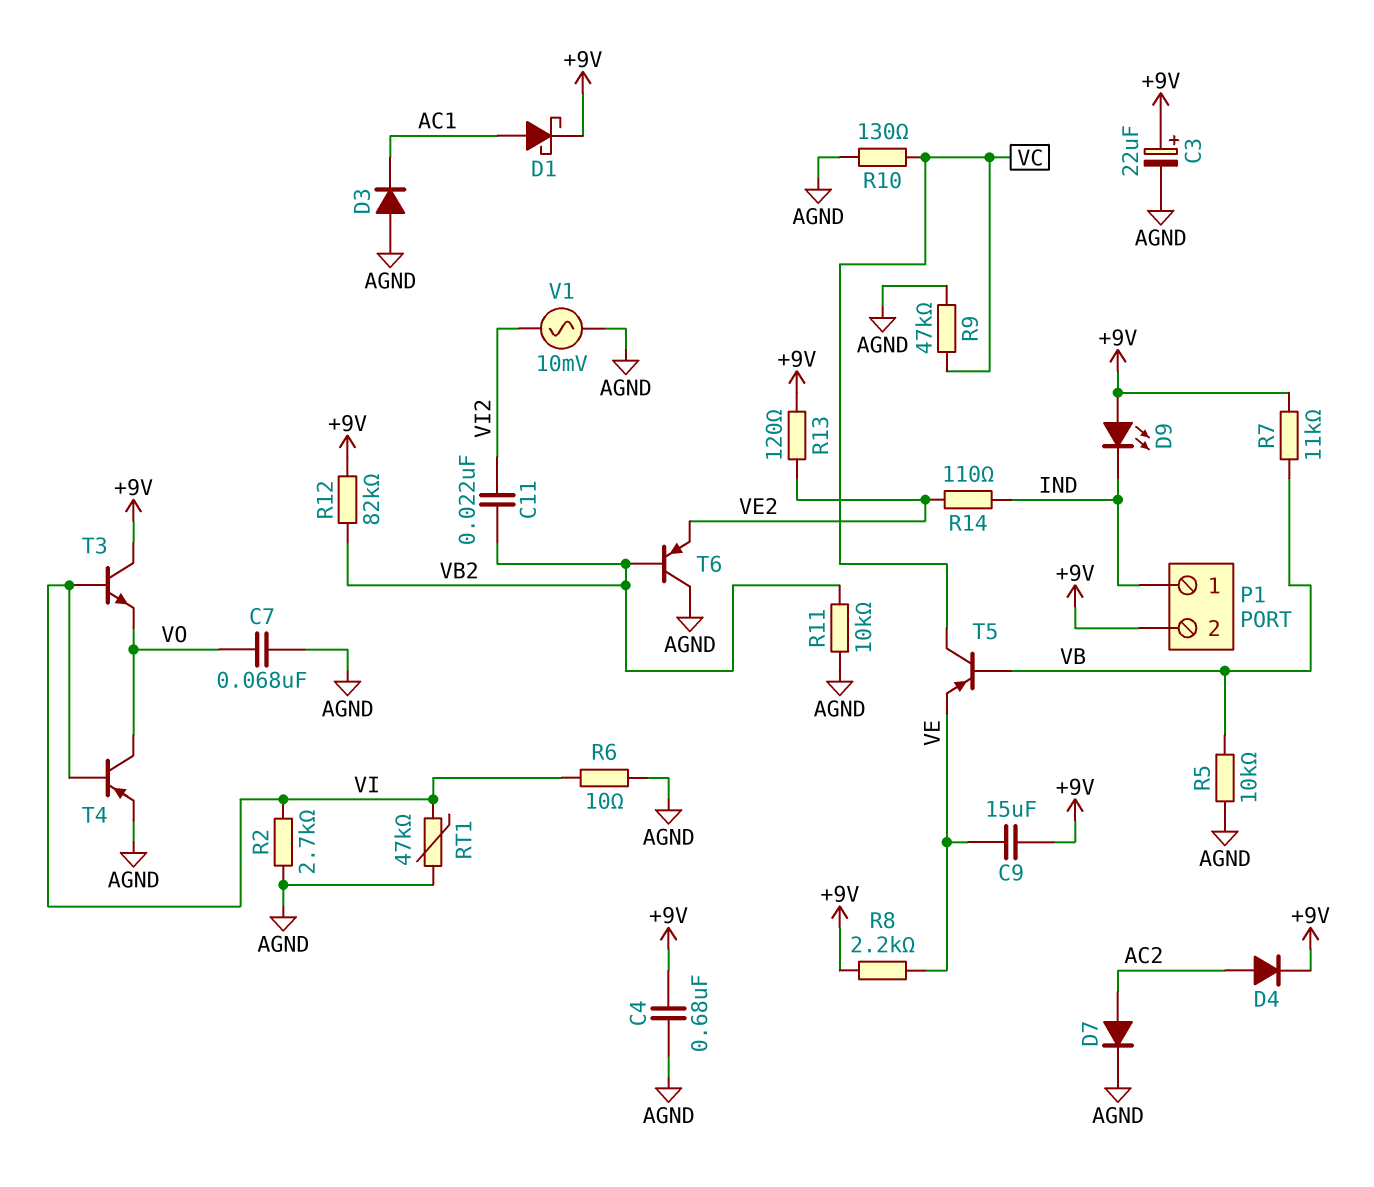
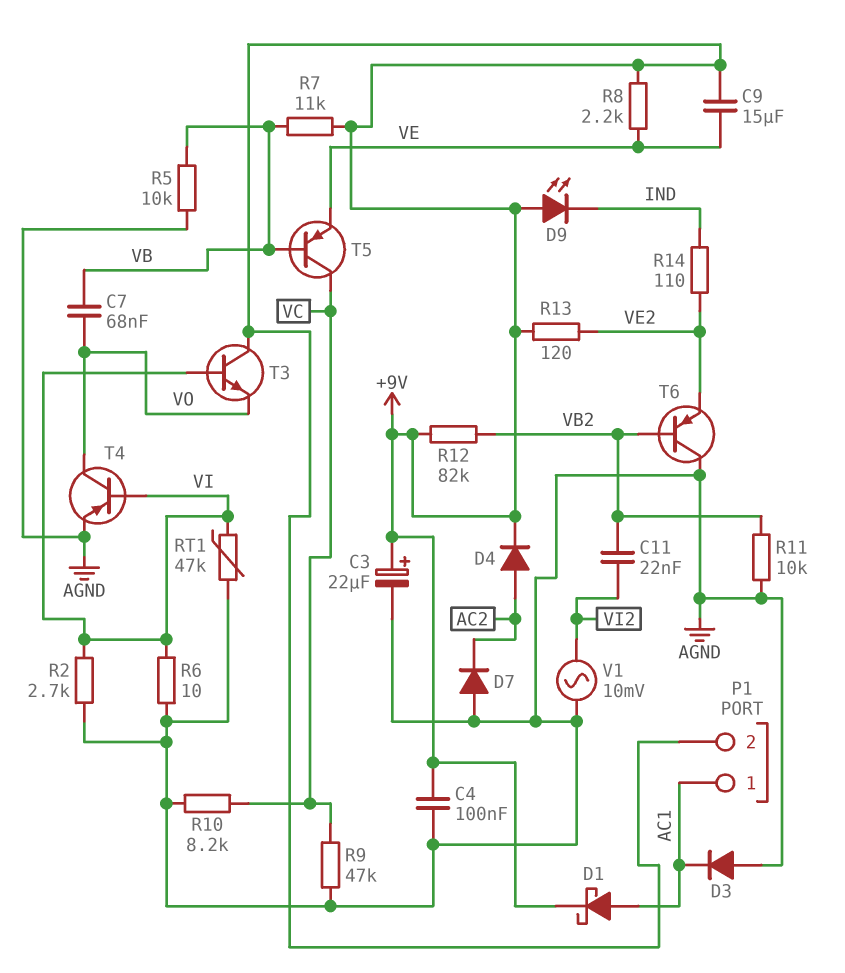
C4: 680nF (+9V, AGND) -> 100nF (+9V, AGND)
C7: 68nF (AGND, VO) -> 68nF (VB, VO)
D7: diode (A AC2, K AGND) -> diode (A AGND, K AC2)
P1 pin 1: IND -> AC1
R10: 130 (AGND, VC) -> 8.2k (AGND, VC)

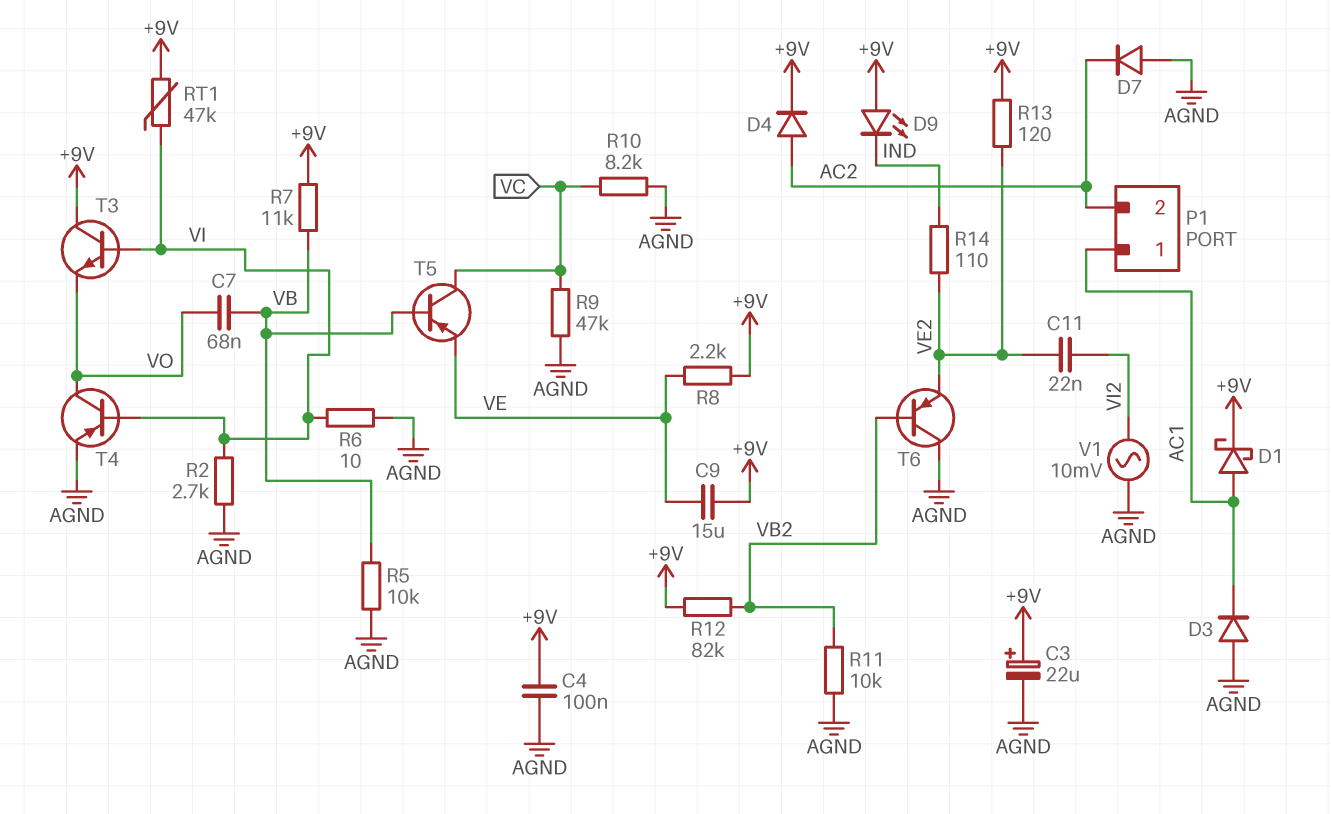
C11: 22nF (VB2, VI2) -> 22nF (VE2, VI2)
P1 pin 2: +9V -> AC2
RT1: 47k (AGND, VI) -> 47k (+9V, VI)

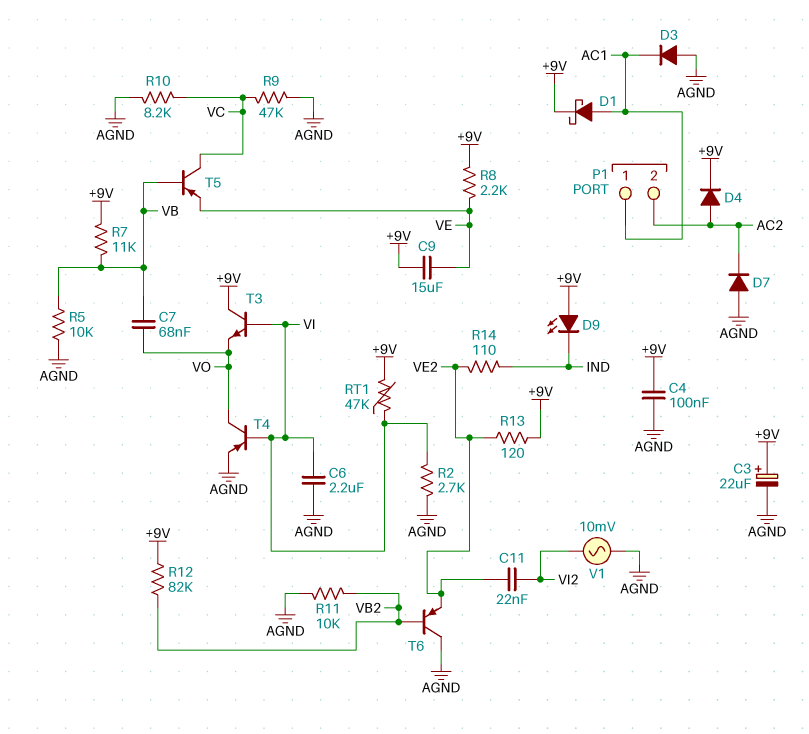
C6: none -> 2.2uF (AGND, VI)
R6: 10 (AGND, VI) -> none

